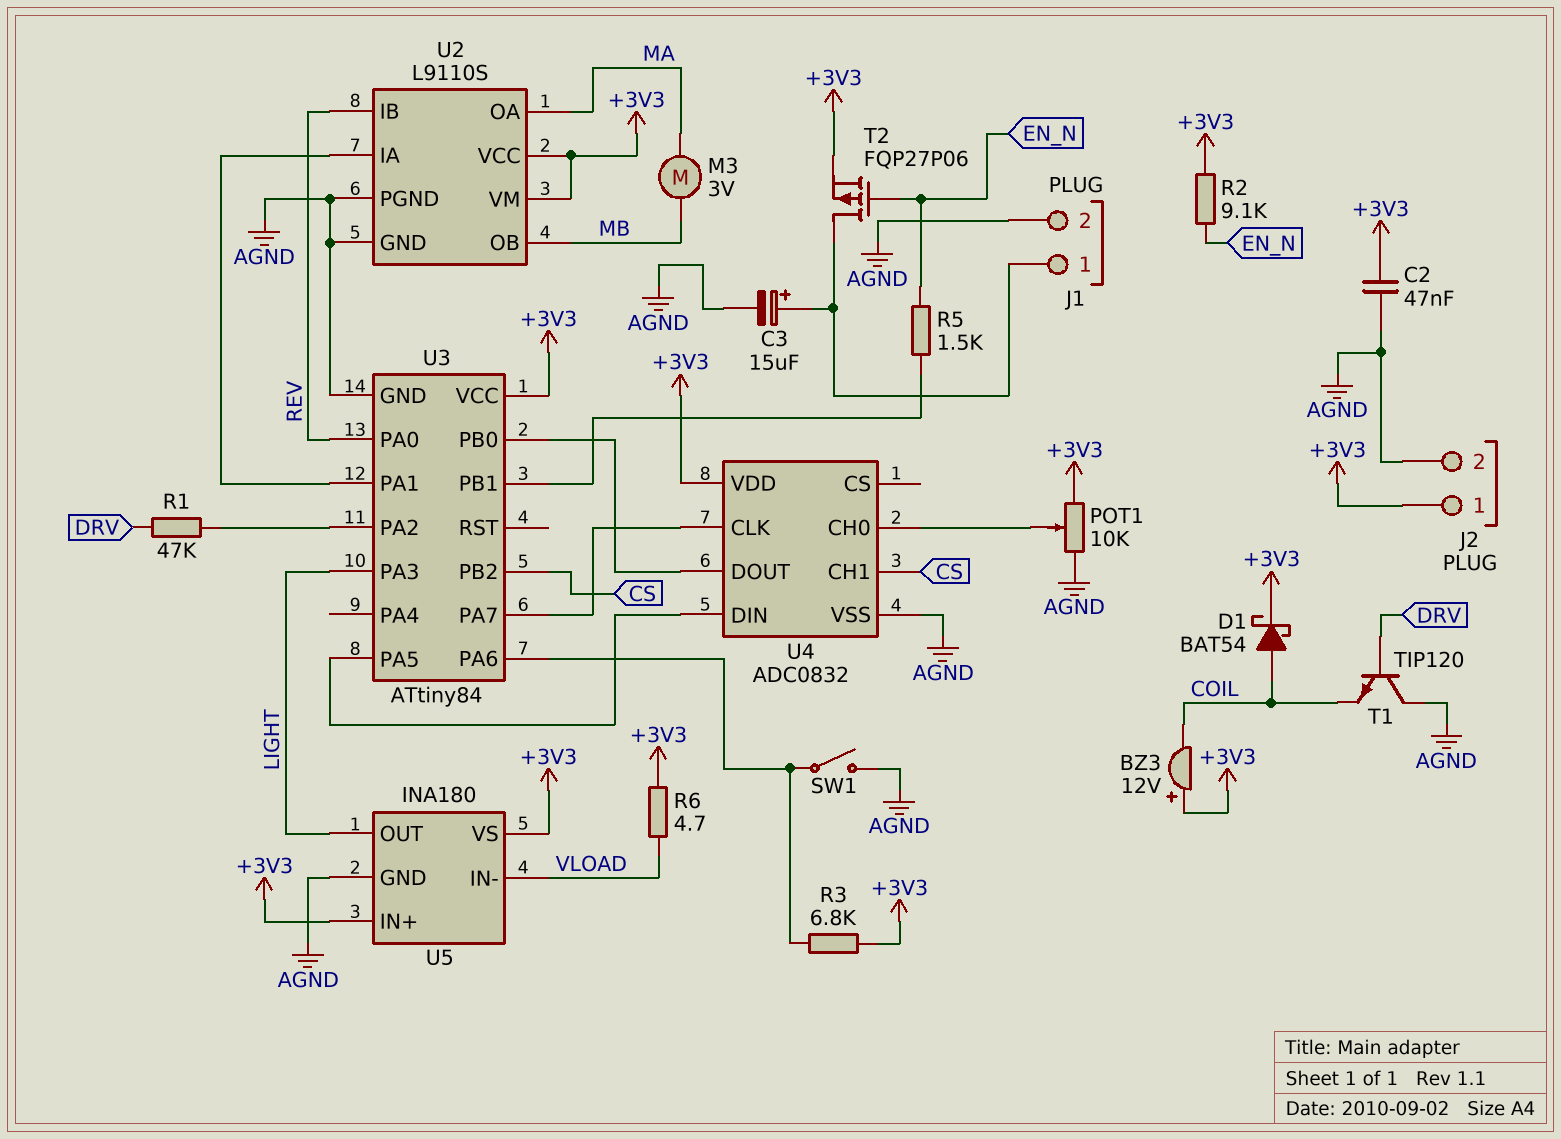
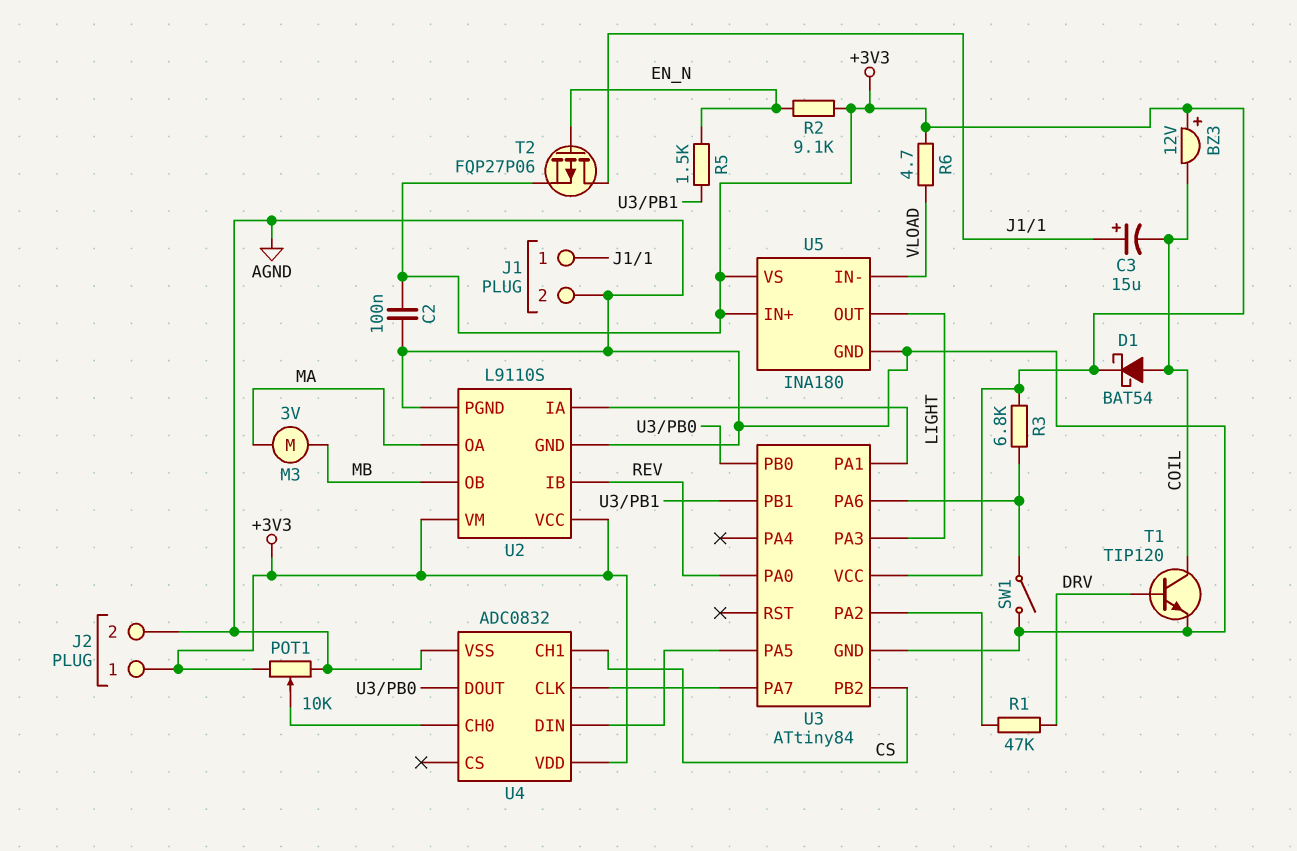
C2: 47nF (+3V3, AGND) -> 100nF (+3V3, AGND)
C3: 15uF (plus J1/1, minus AGND) -> 15uF (plus J1/1, minus COIL)
T1: NPN TIP120 (B DRV, C AGND, E COIL) -> NPN TIP120 (B DRV, C COIL, E AGND)

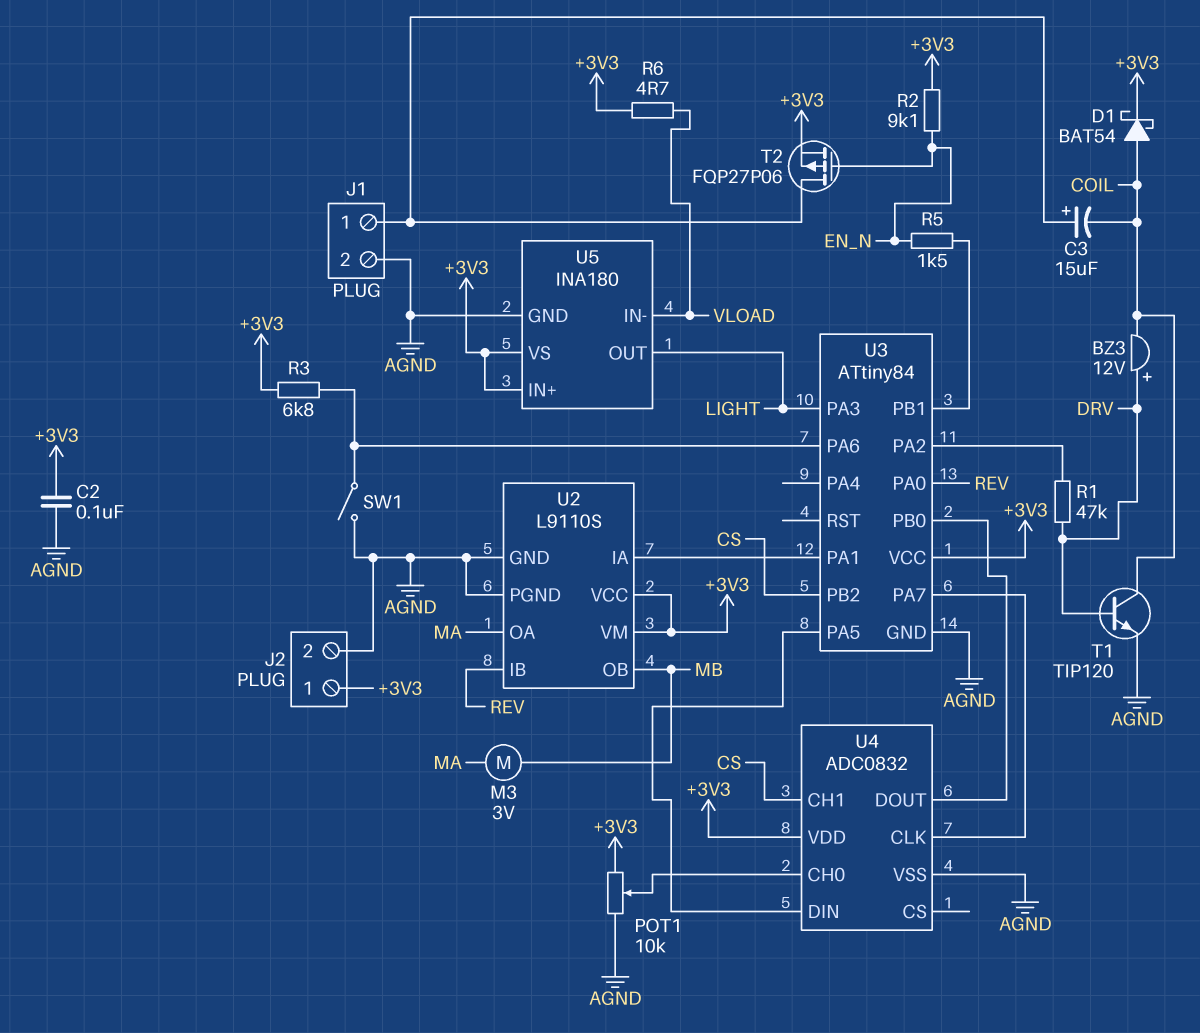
BZ3: buzzer 12V (plus +3V3, minus COIL) -> buzzer 12V (plus DRV, minus COIL)

